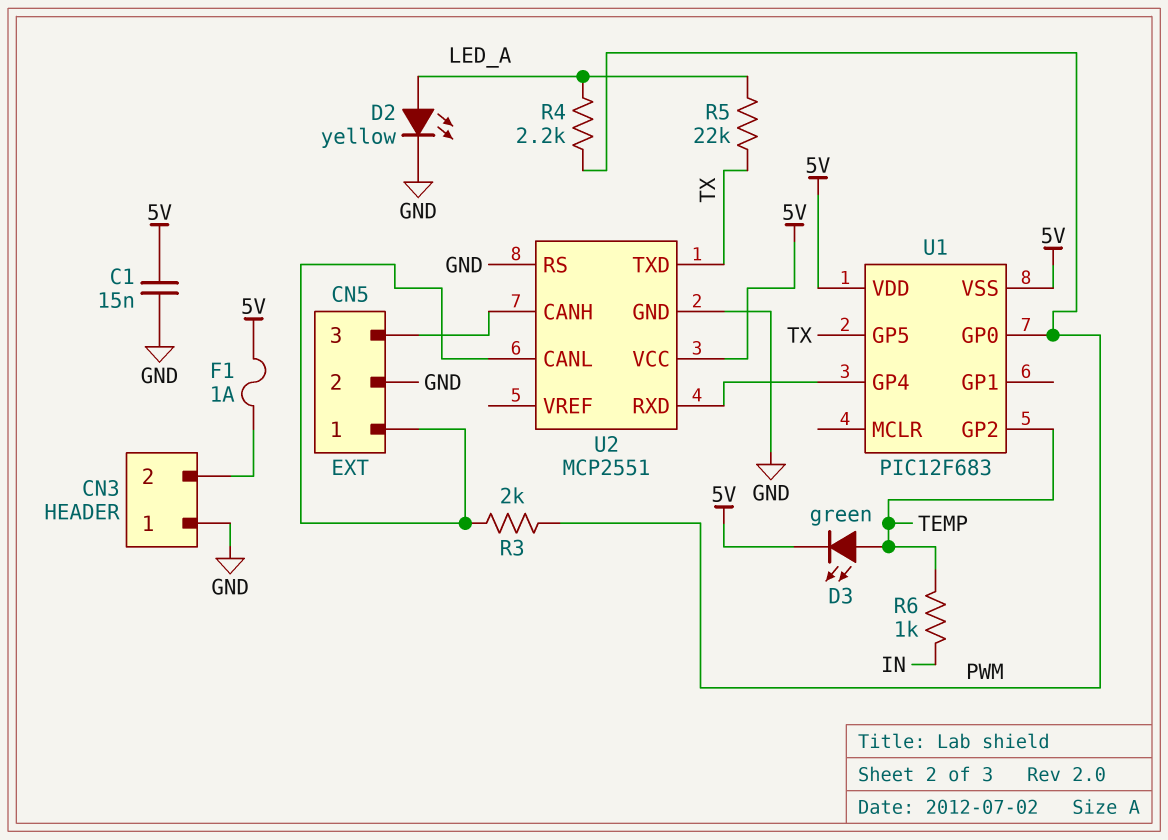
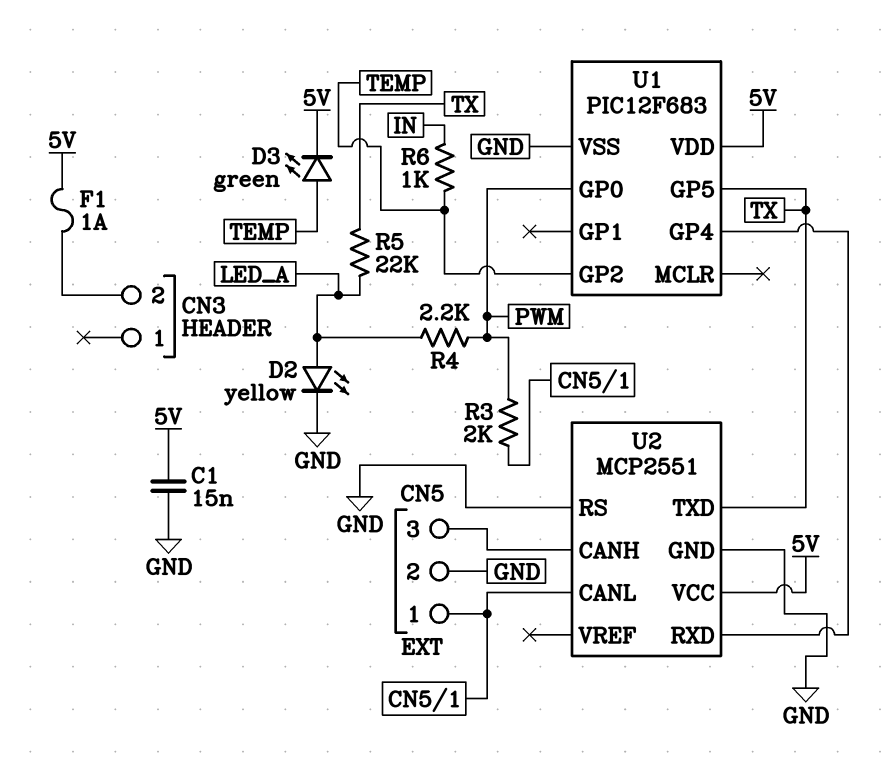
CN3 pin 1: GND -> none
U1 pin VSS: 5V -> GND

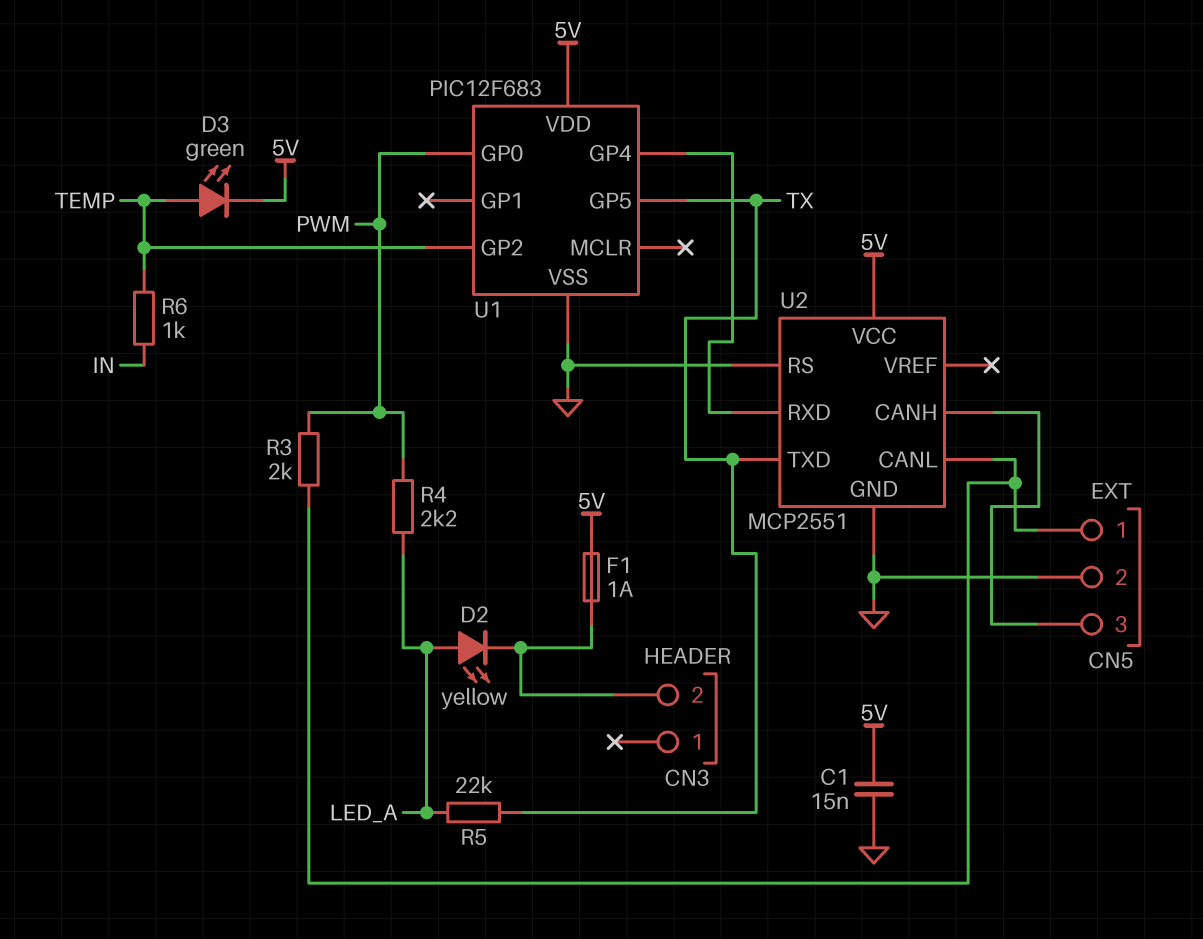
D2: LED yellow (A LED_A, K GND) -> LED yellow (A LED_A, K CN3/2)

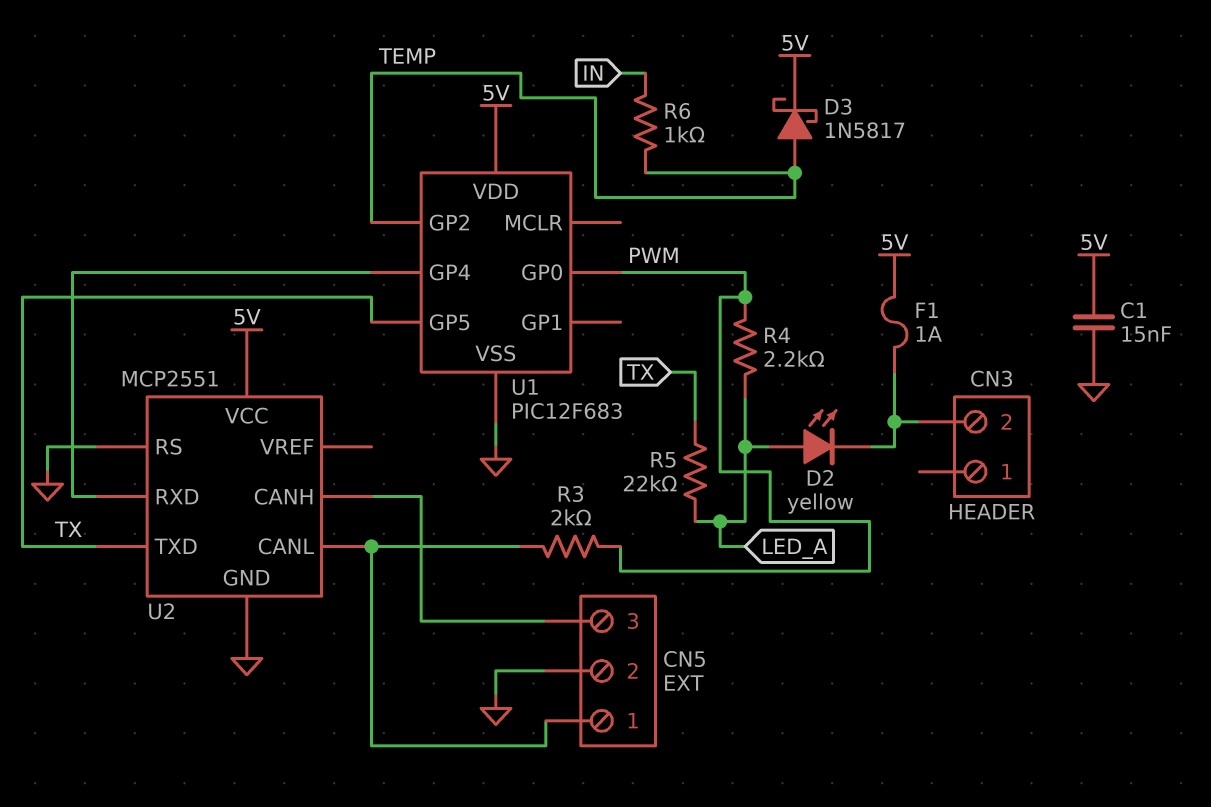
D3: LED green (A TEMP, K 5V) -> schottky 1N5817 (A TEMP, K 5V)

